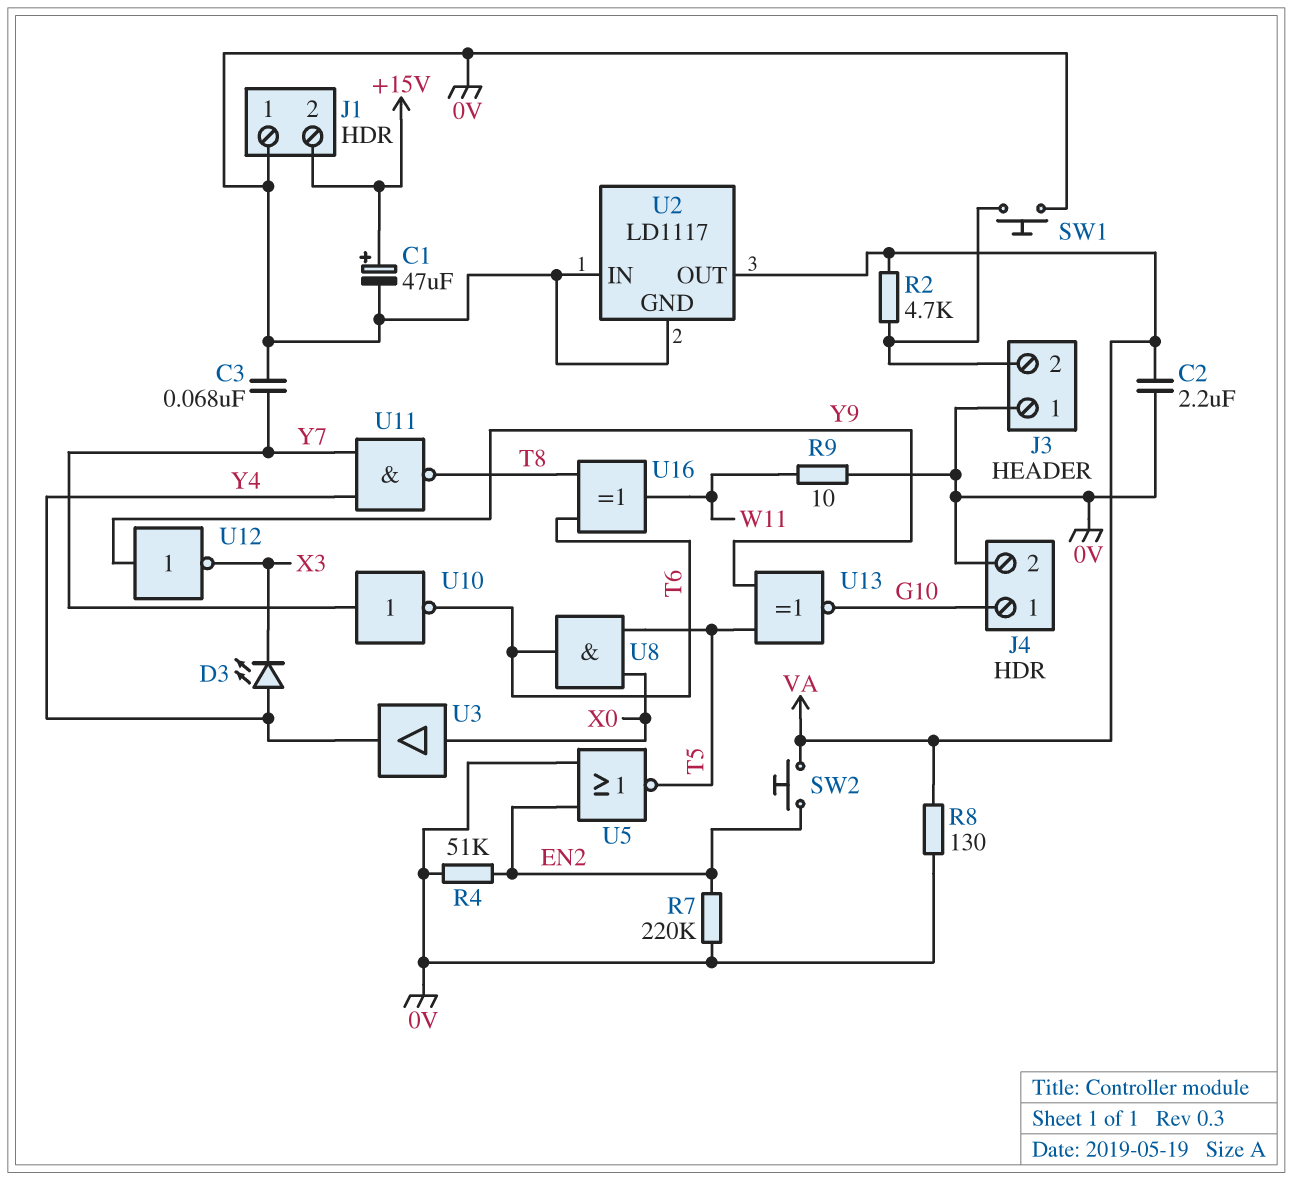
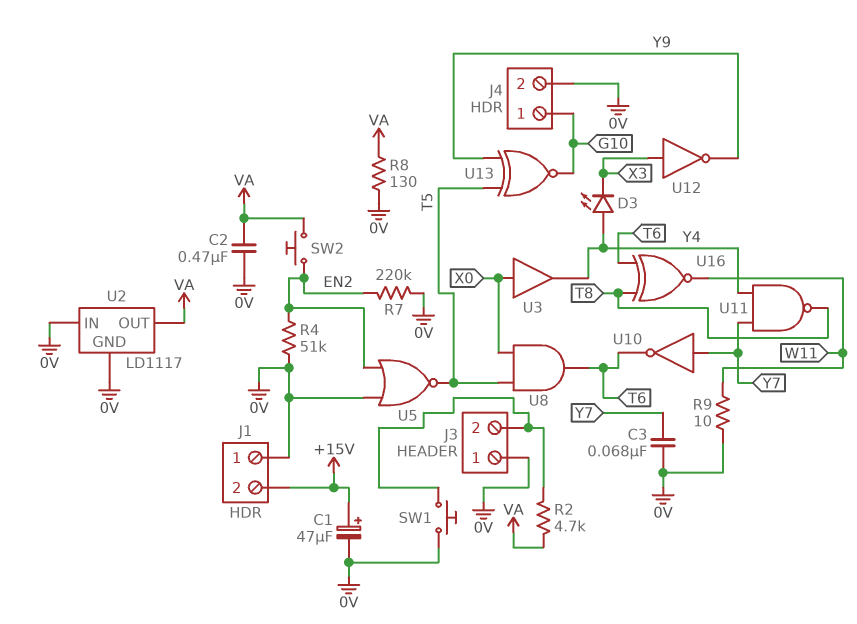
C2: 2.2uF (0V, VA) -> 470nF (0V, VA)
U12: NOT (in Y9, out X3) -> NOT (in X3, out Y9)
U16: XOR (in T6, in T8, out W11) -> XNOR (in T6, in T8, out W11)

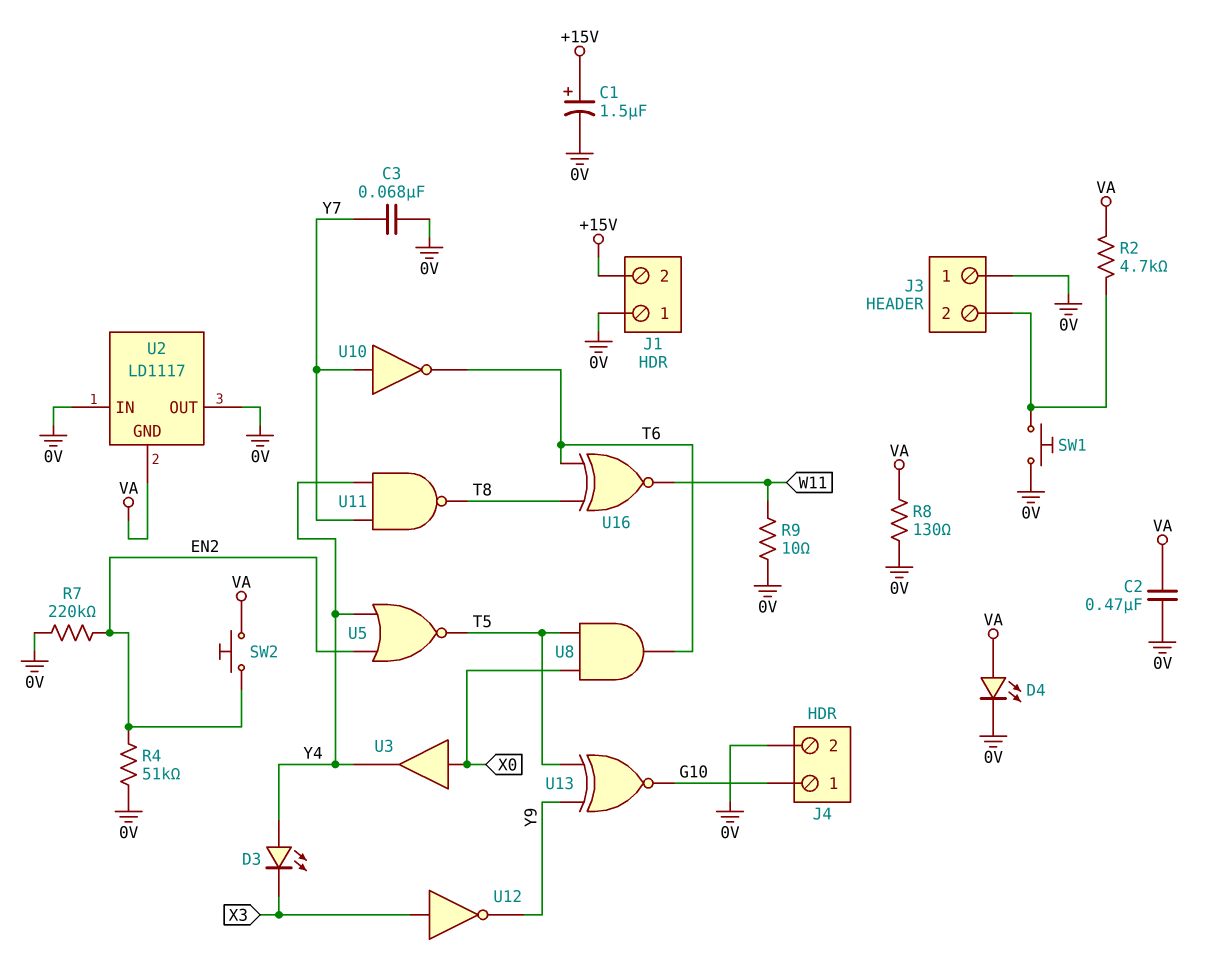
C1: 47uF (plus +15V, minus 0V) -> 1.5uF (plus +15V, minus 0V)
D4: none -> LED (A VA, K 0V)
U2 pin GND: 0V -> VA
U2 pin OUT: VA -> 0V
U5: NOR (in 0V, in EN2, out T5) -> NOR (in EN2, in Y4, out T5)

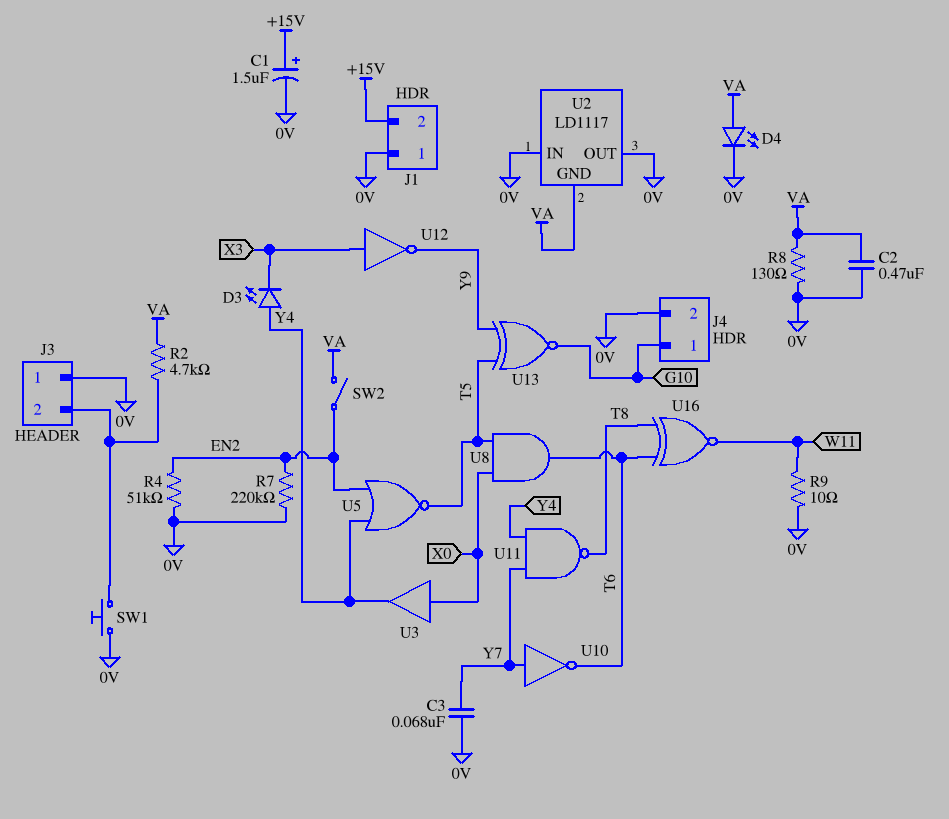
SW2: button (EN2, VA) -> switch (EN2, VA)

